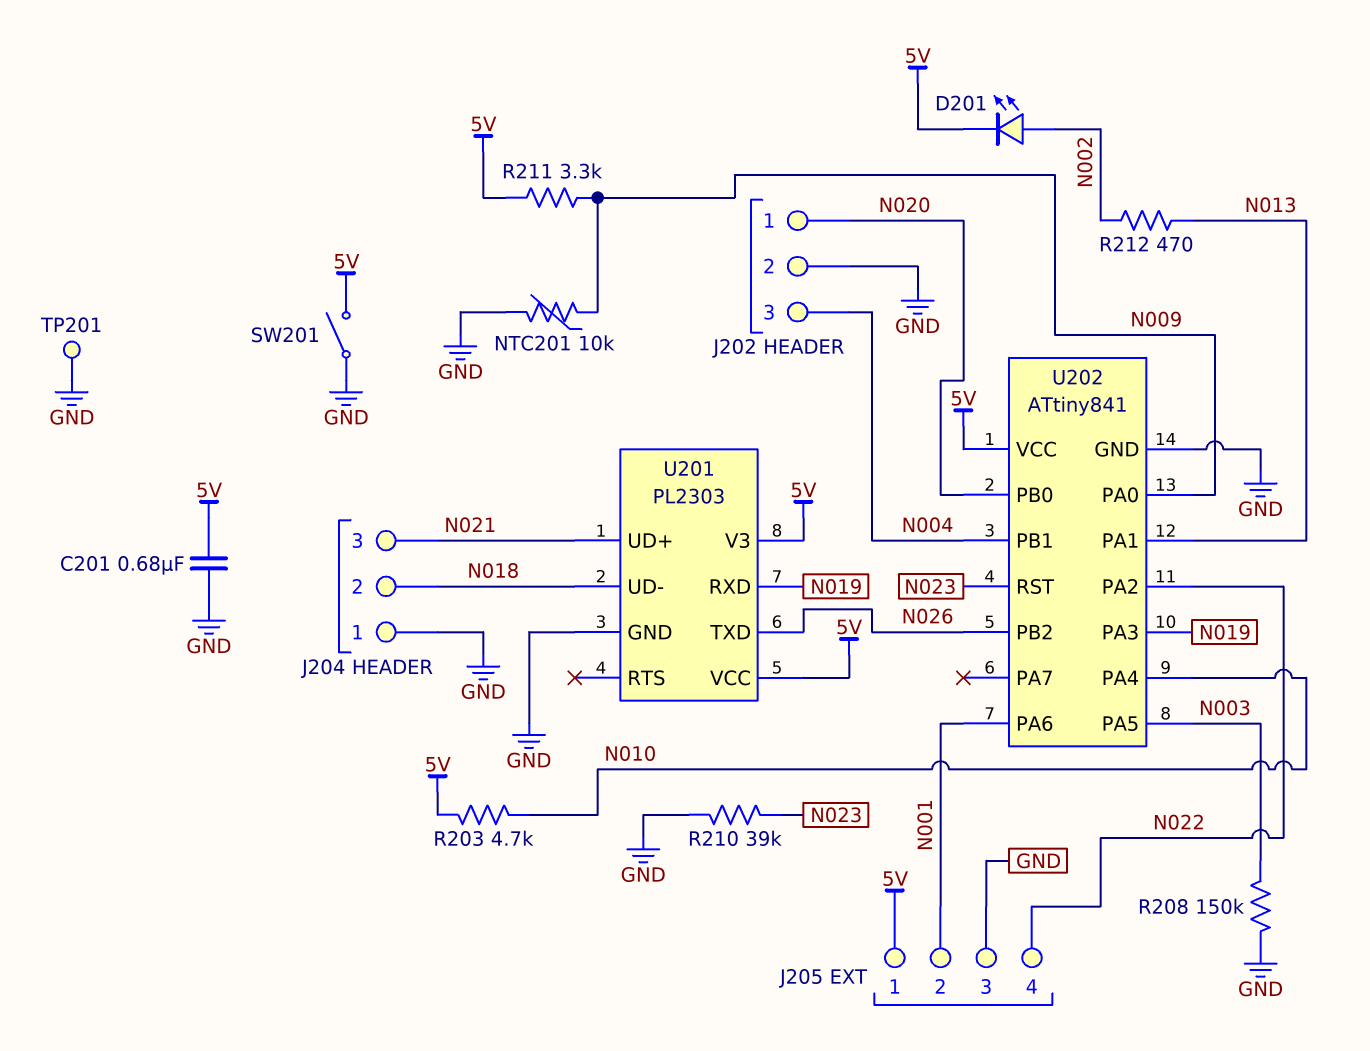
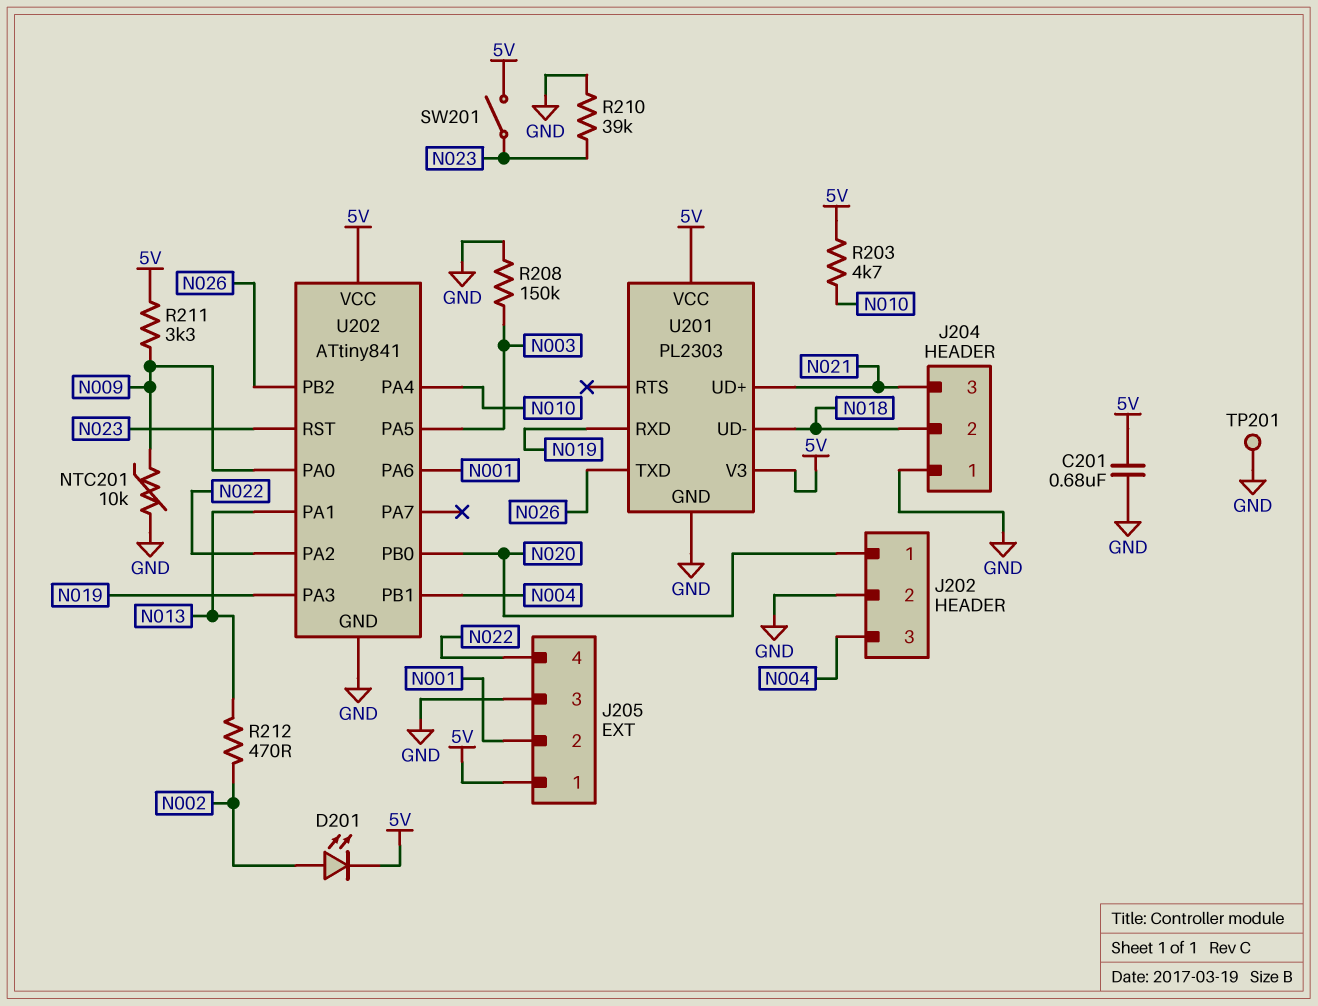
SW201: switch (5V, GND) -> switch (5V, N023)

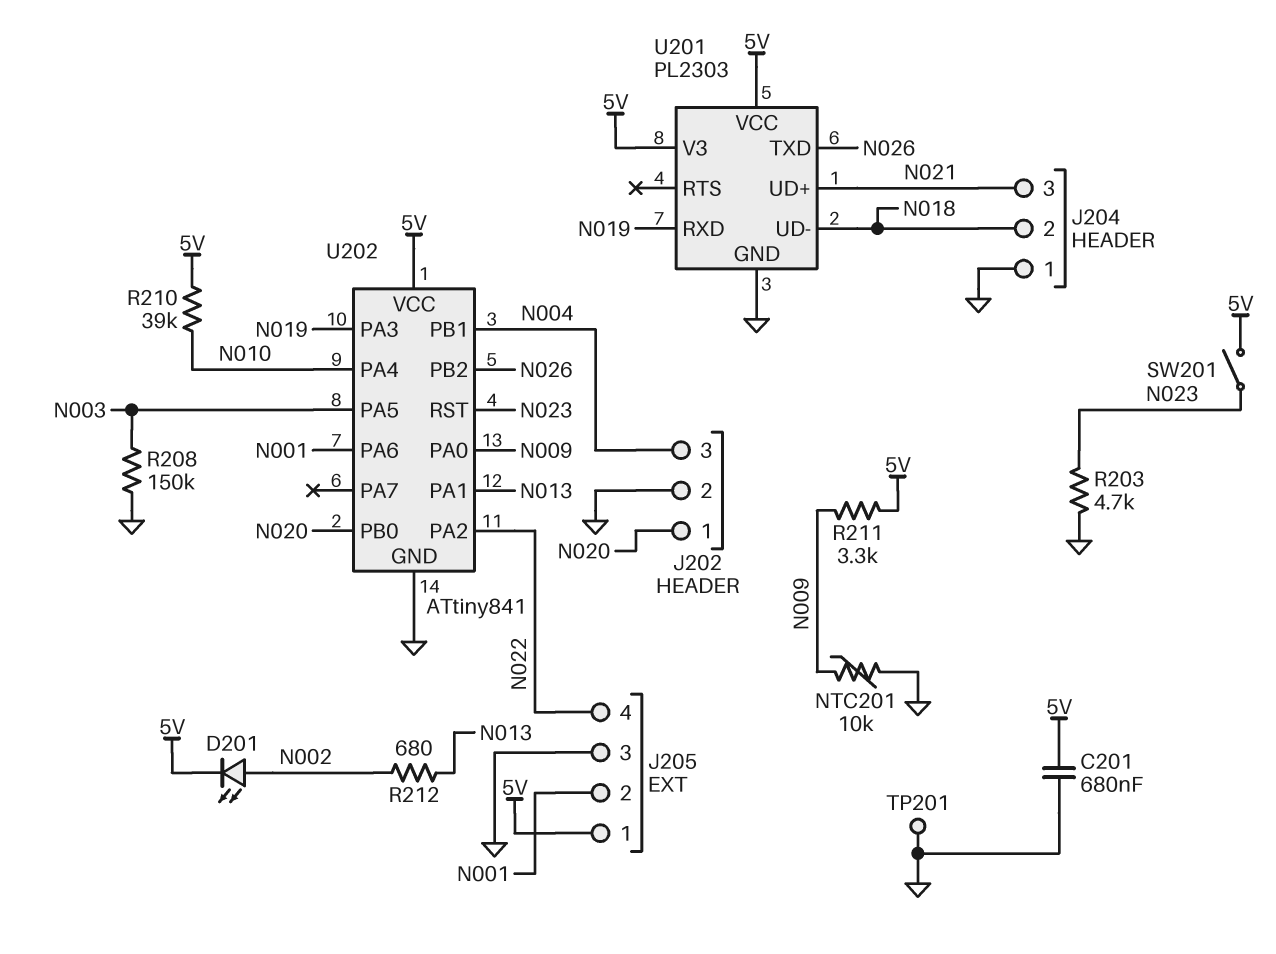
R203: 4.7k (5V, N010) -> 4.7k (GND, N023)
R210: 39k (GND, N023) -> 39k (5V, N010)
R212: 470 (N002, N013) -> 680 (N002, N013)

